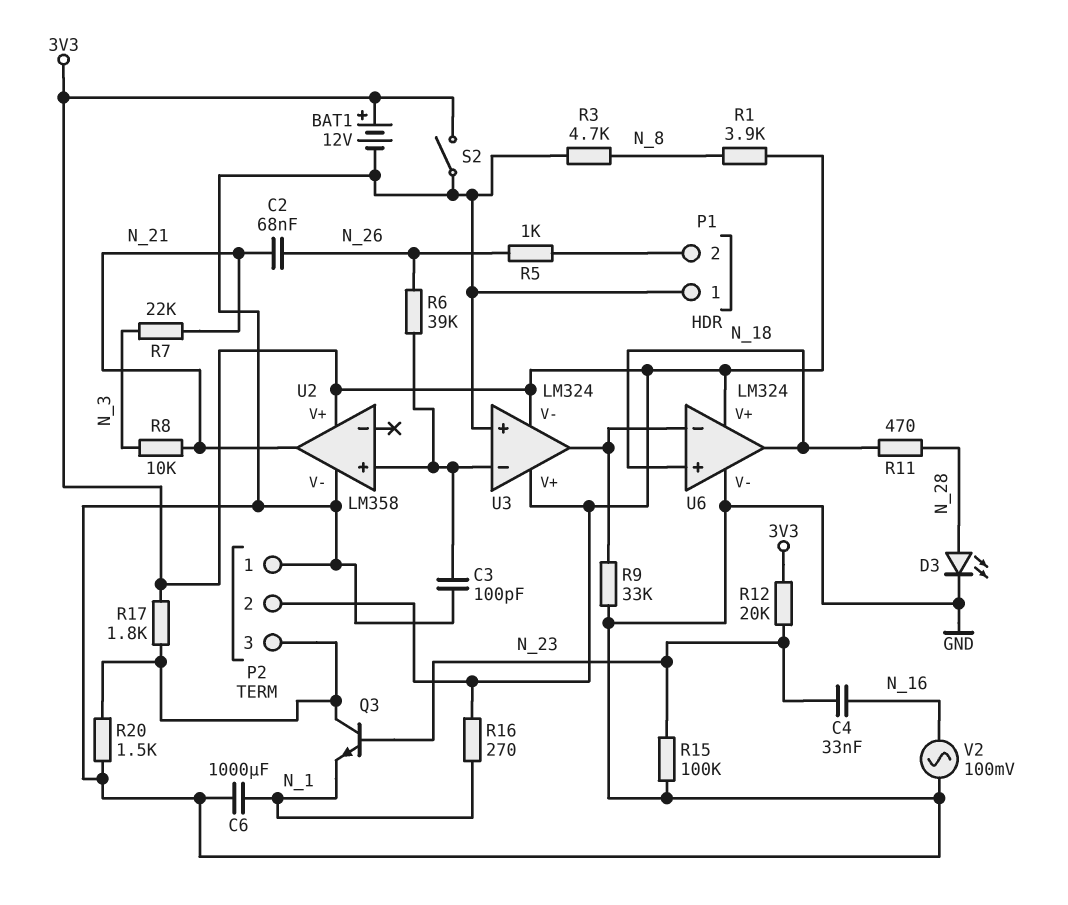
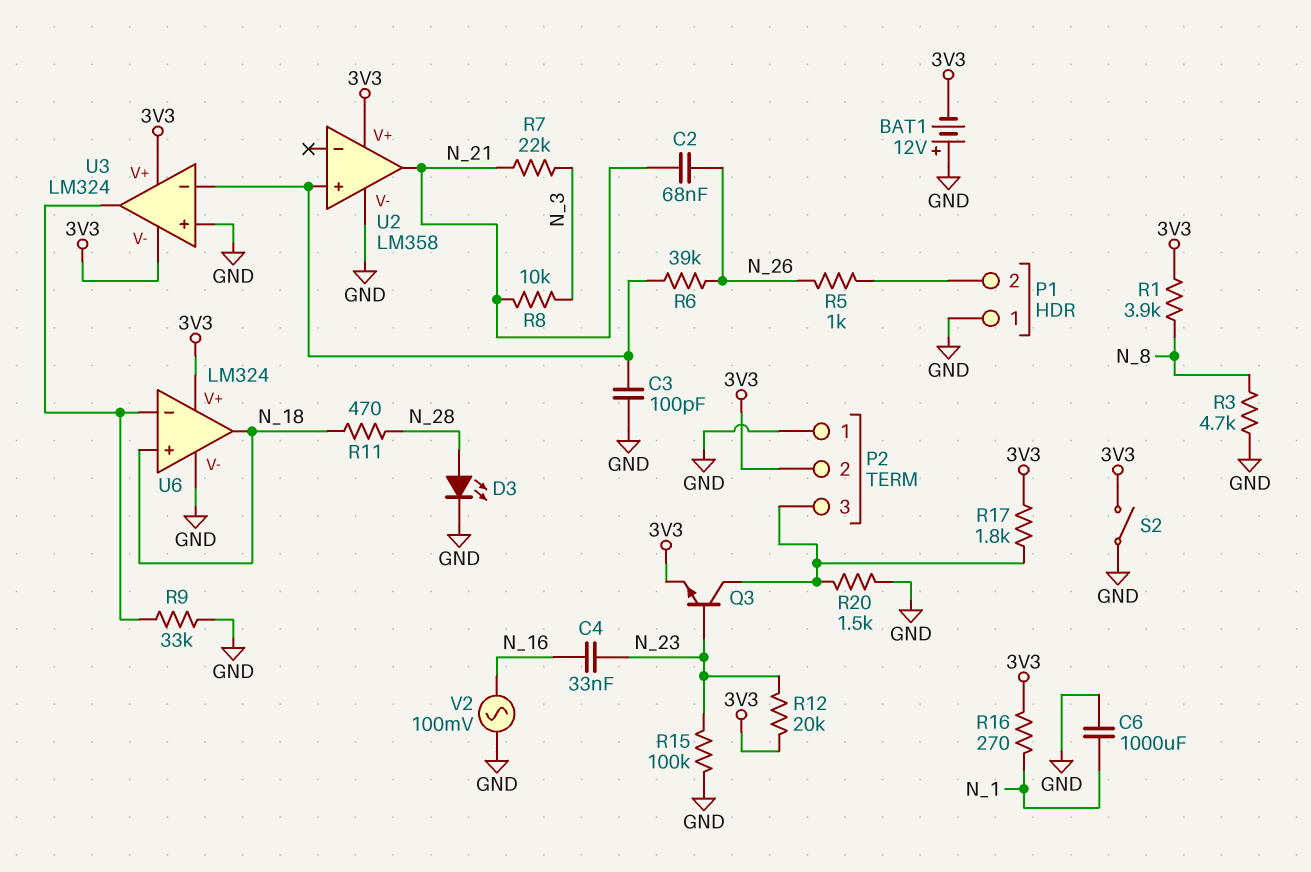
BAT1: 12V (plus 3V3, minus GND) -> 12V (plus GND, minus 3V3)
Q3: NPN (B N_23, C P2/3, E N_1) -> NPN (B N_23, C P2/3, E 3V3)

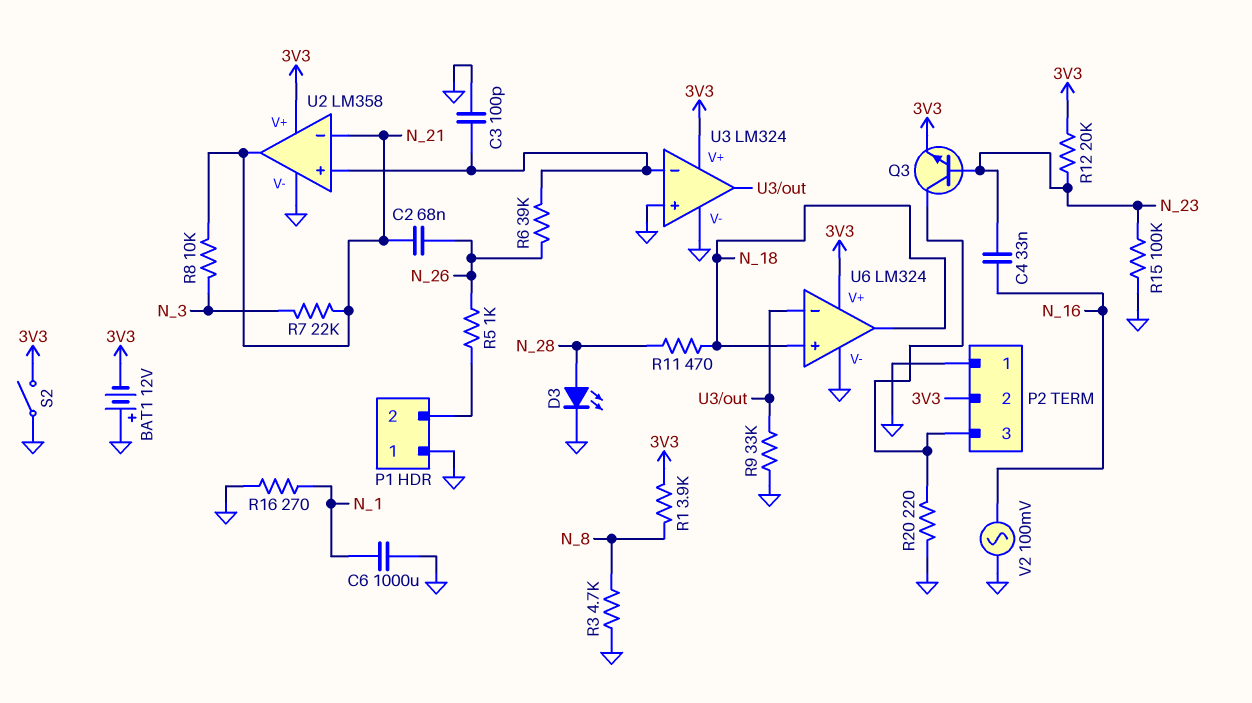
R16: 270 (3V3, N_1) -> 270 (GND, N_1)
R17: 1.8k (3V3, P2/3) -> none
R20: 1.5k (GND, P2/3) -> 220 (GND, P2/3)
U2 pin in-: none -> N_21
U3 pin V-: 3V3 -> GND

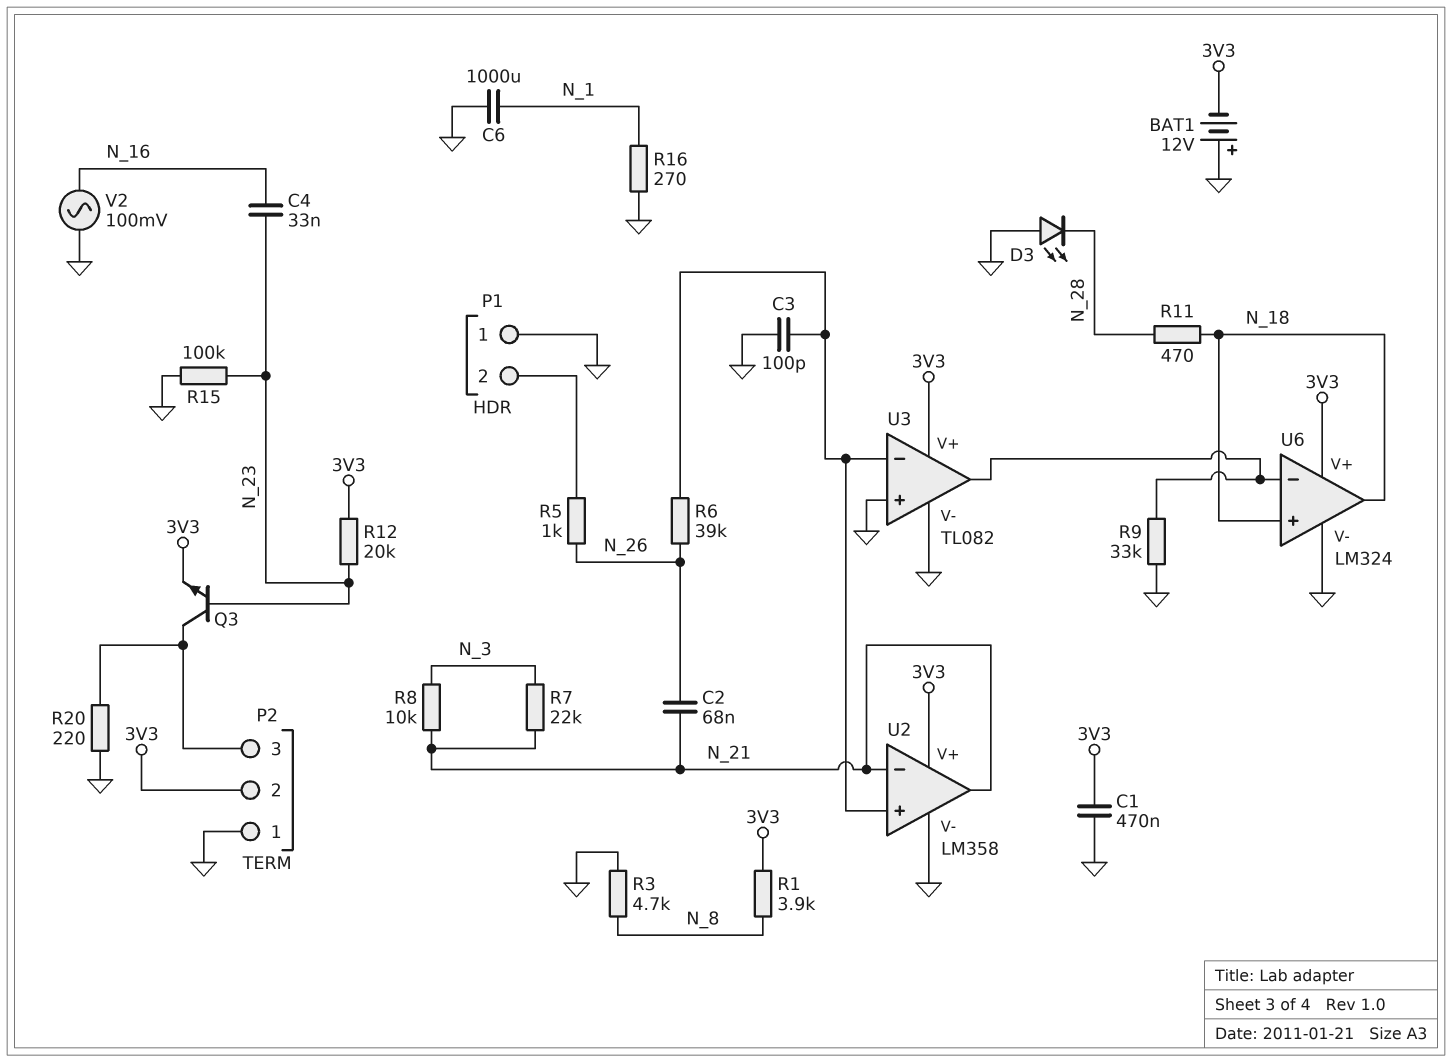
C1: none -> 470nF (3V3, GND)
D3: LED (A N_28, K GND) -> LED (A GND, K N_28)
S2: switch (3V3, GND) -> none
U3: LM324 -> TL082

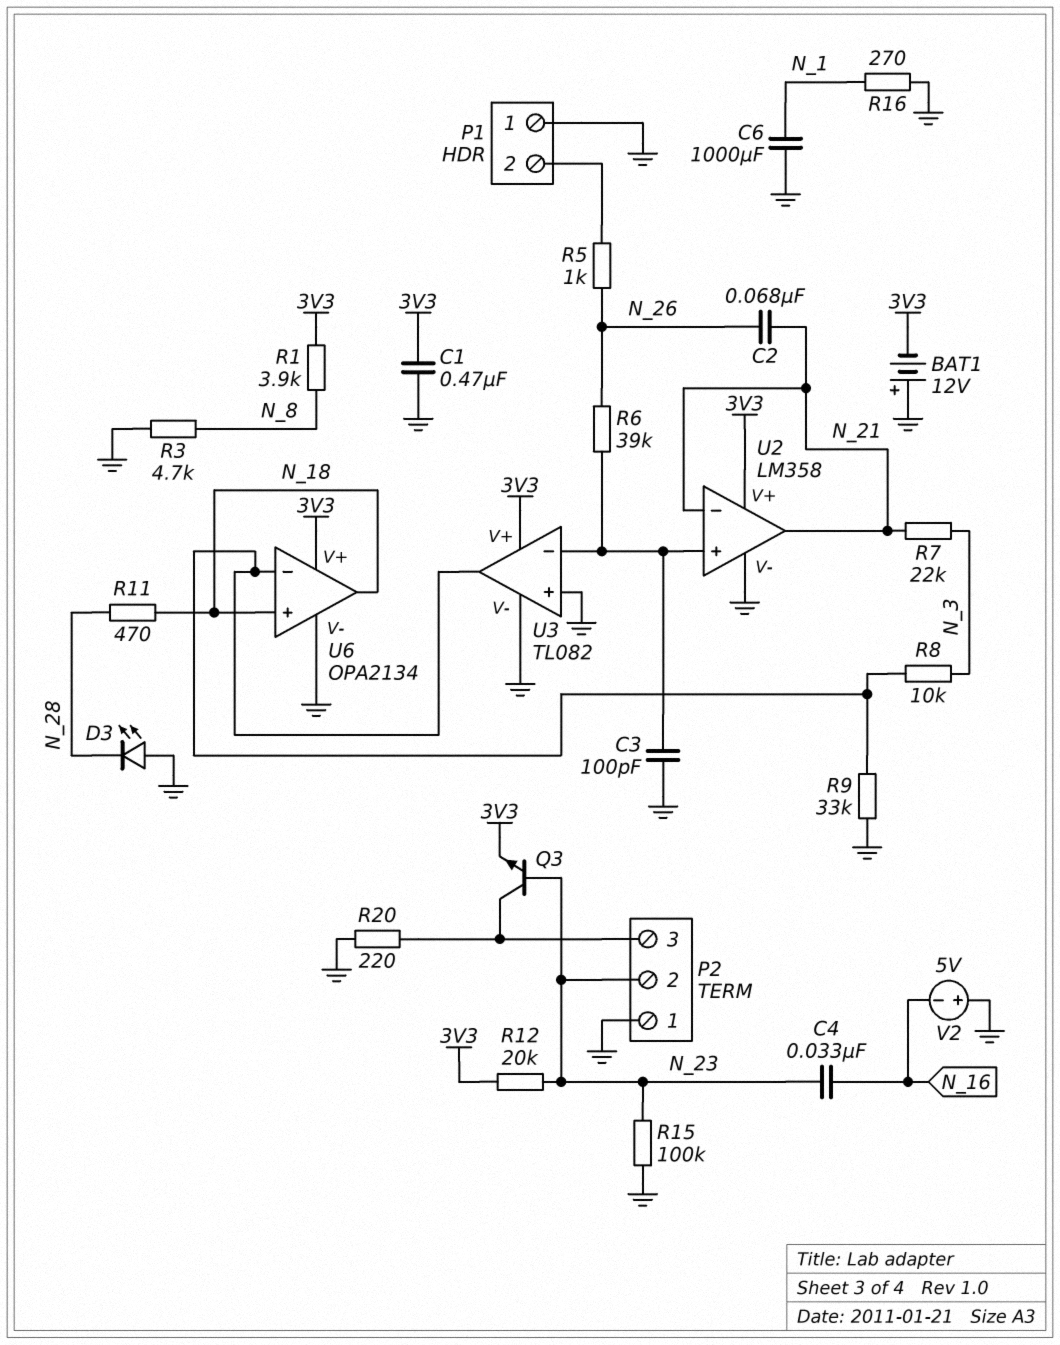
P2 pin 2: 3V3 -> N_23
R8: 10k (N_3, N_21) -> 10k (N_3, U3/out)
U6: LM324 -> OPA2134
V2: AC 100mV (GND, N_16) -> 5V (plus GND, minus N_16)

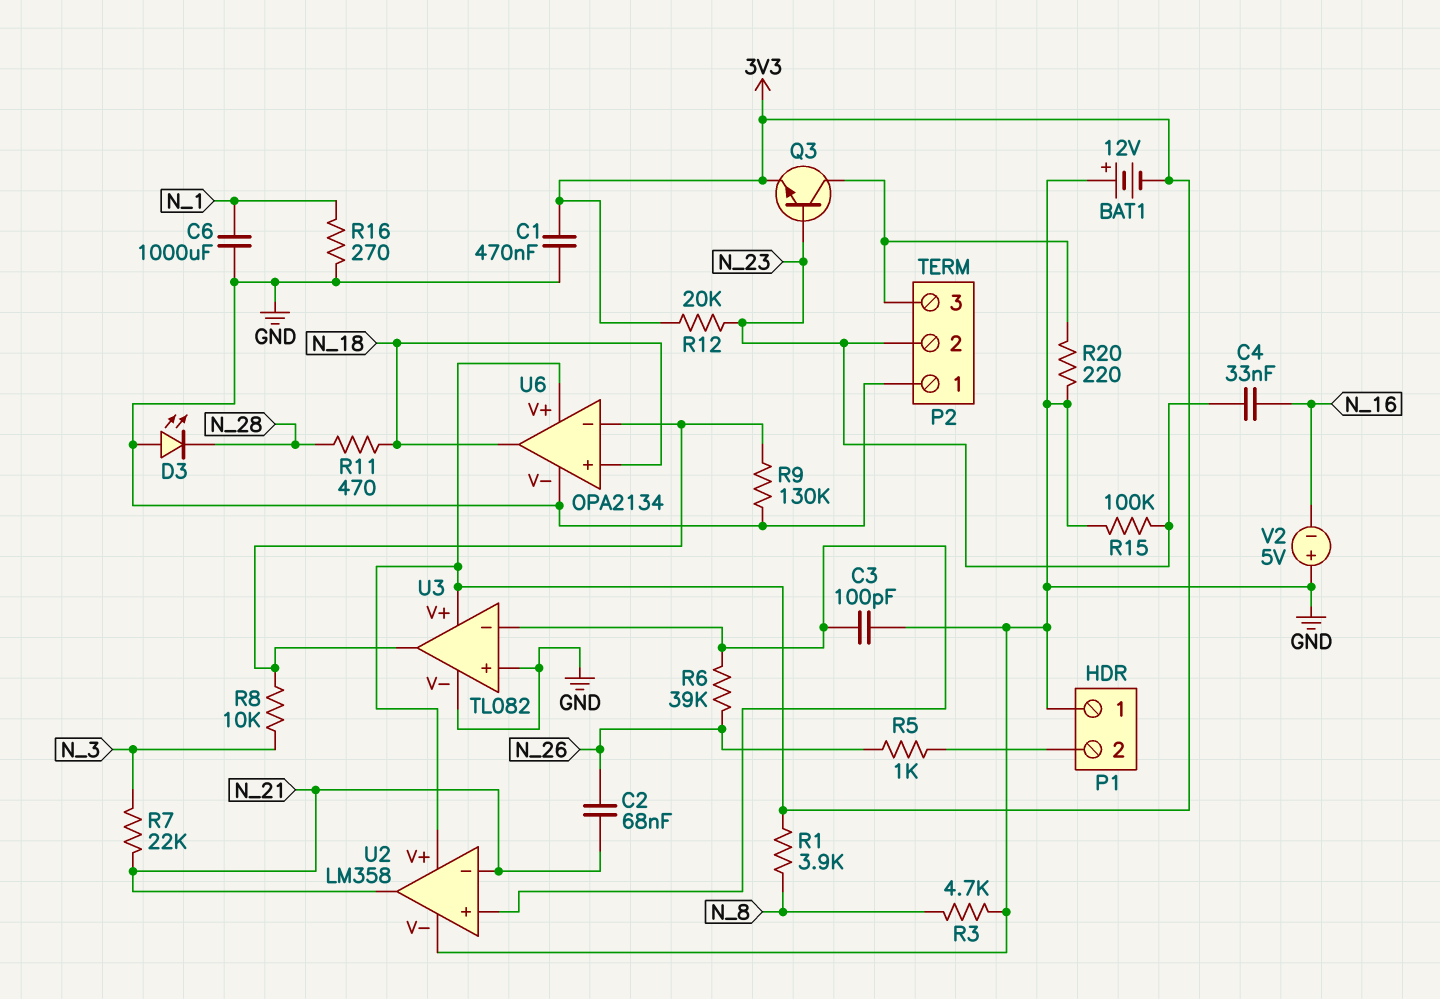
R9: 33k (GND, U3/out) -> 130k (GND, U3/out)

